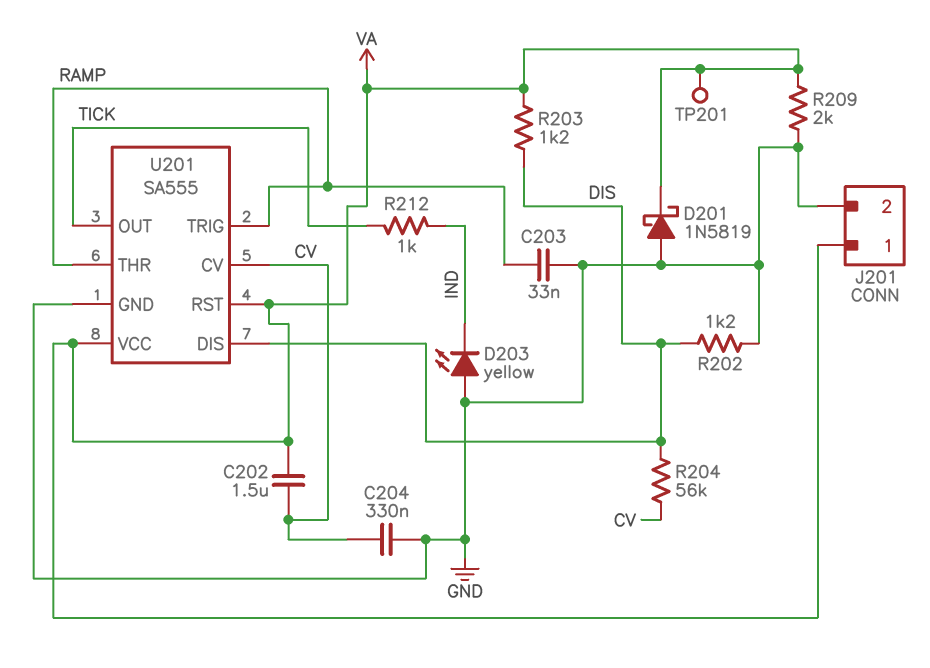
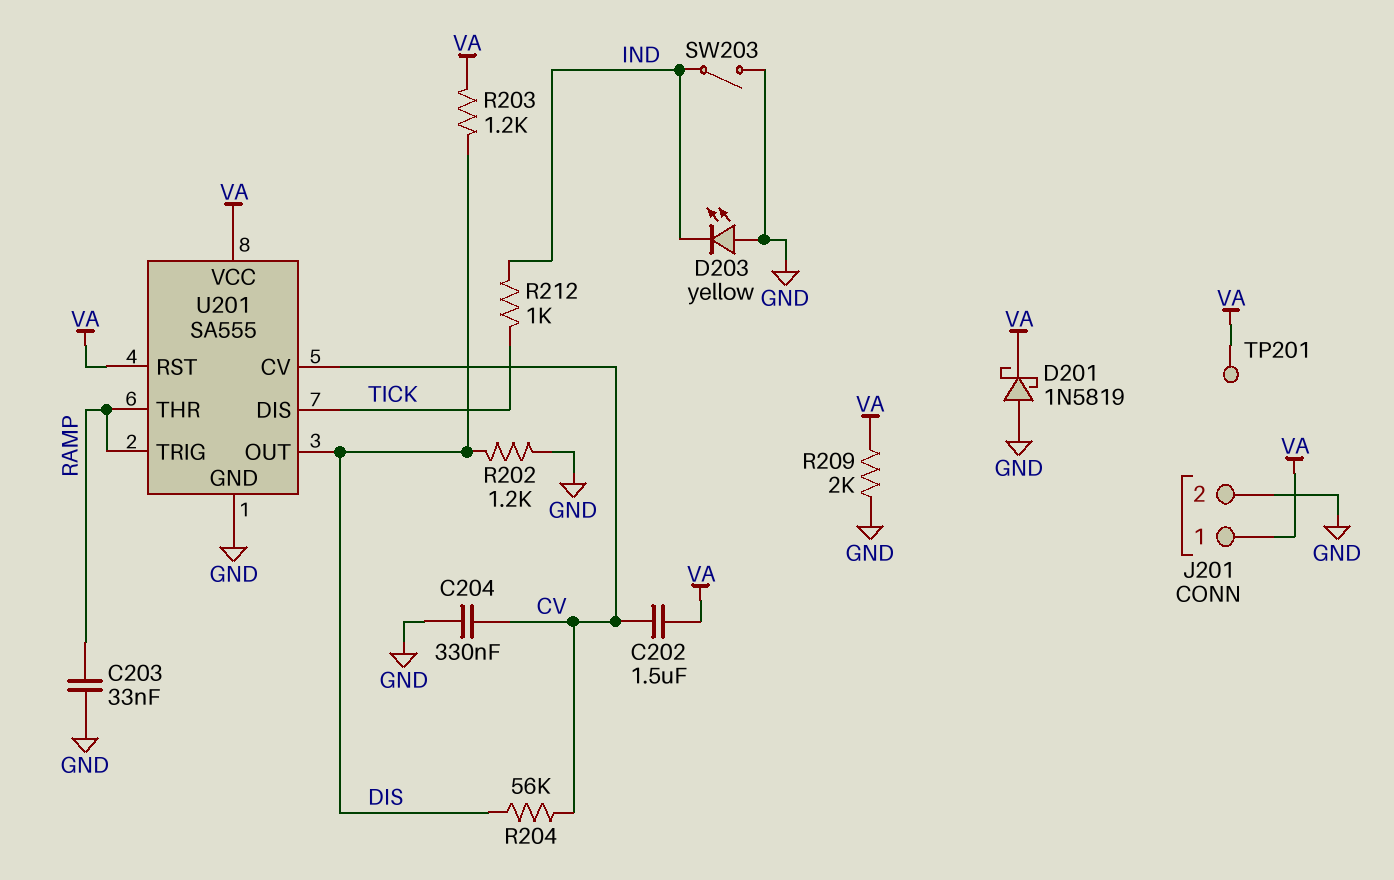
SW203: none -> switch (GND, IND)
U201 pin DIS: DIS -> TICK
U201 pin OUT: TICK -> DIS

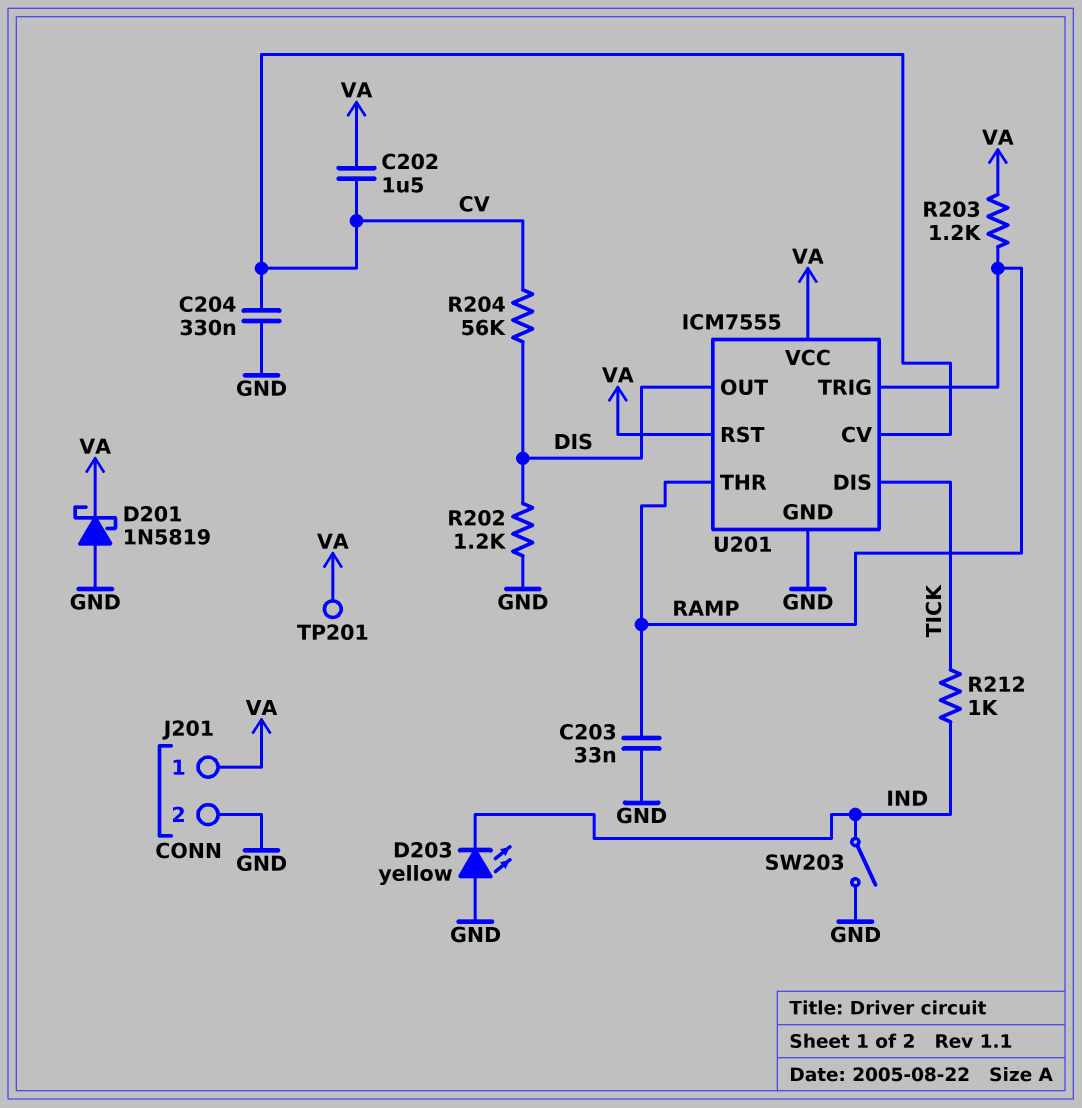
R203: 1.2k (DIS, VA) -> 1.2k (RAMP, VA)
R209: 2k (GND, VA) -> none
U201: SA555 -> ICM7555

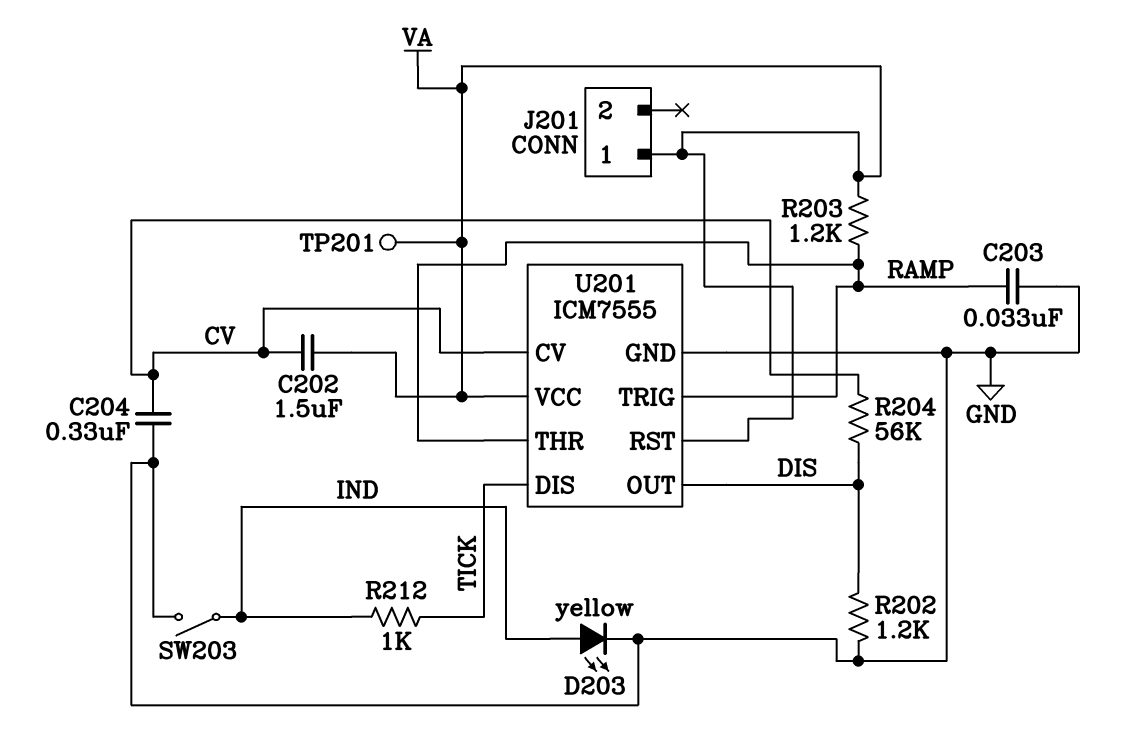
D201: schottky 1N5819 (A GND, K VA) -> none
D203: LED yellow (A GND, K IND) -> LED yellow (A IND, K GND)
J201 pin 2: GND -> none

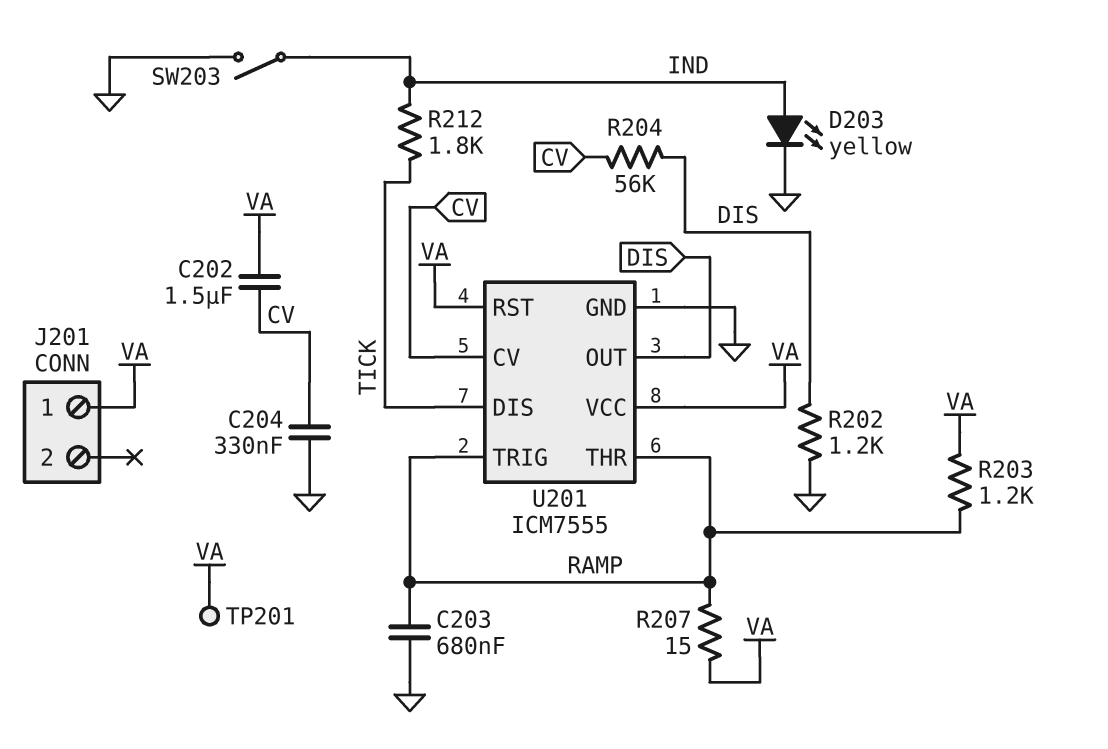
C203: 33nF (GND, RAMP) -> 680nF (GND, RAMP)
R207: none -> 15 (RAMP, VA)
R212: 1k (IND, TICK) -> 1.8k (IND, TICK)

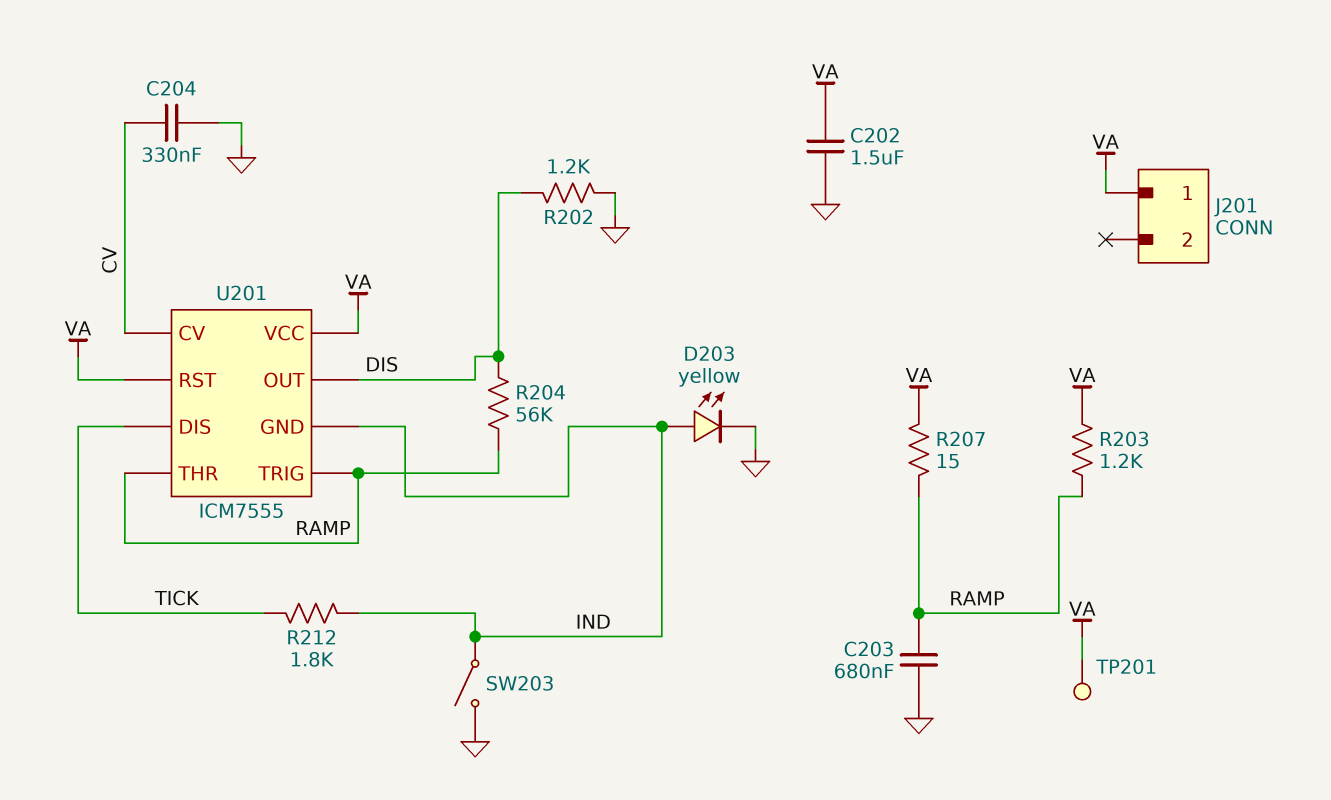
C202: 1.5uF (CV, VA) -> 1.5uF (GND, VA)
R204: 56k (CV, DIS) -> 56k (DIS, RAMP)
U201 pin GND: GND -> IND

